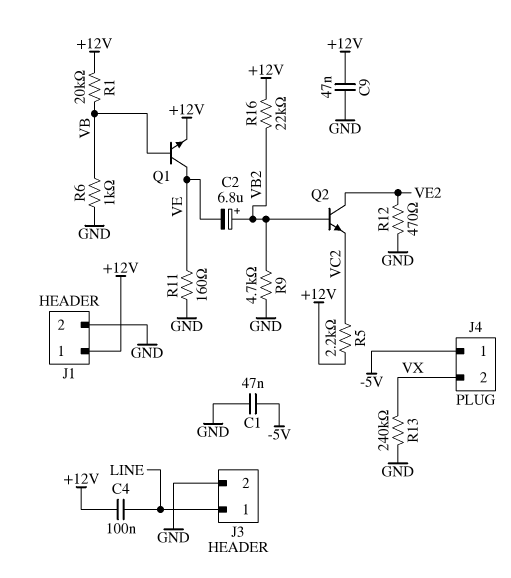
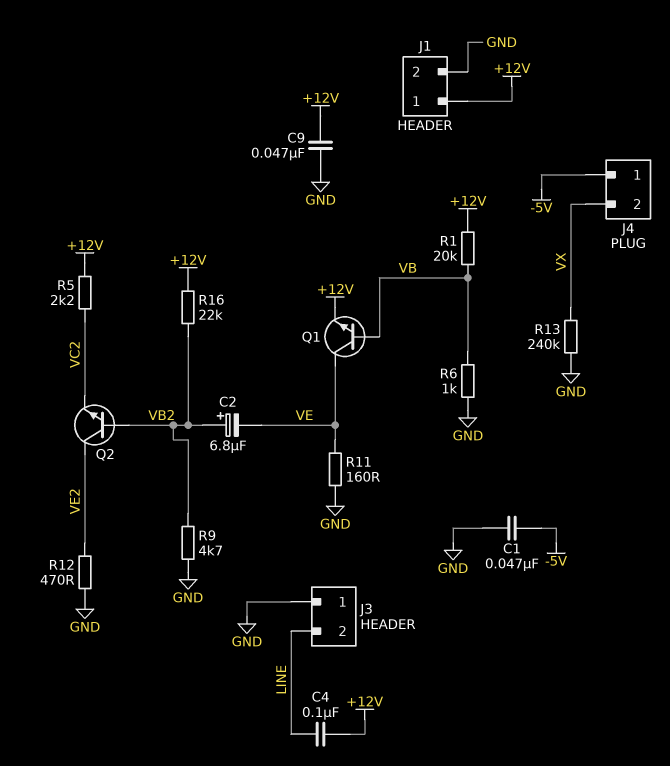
J3 pin 1: LINE -> GND
J3 pin 2: GND -> LINE

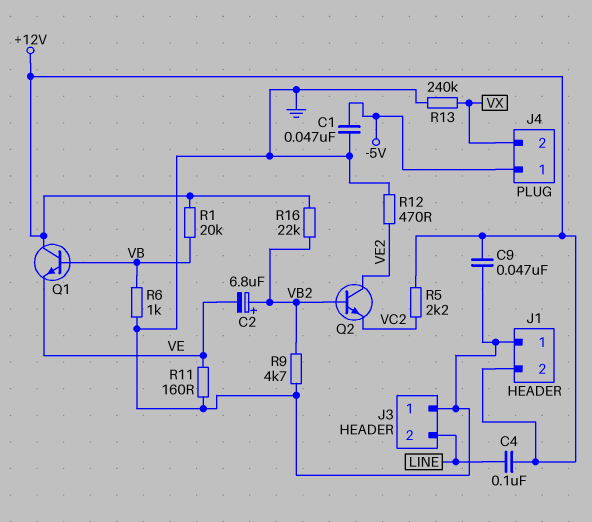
J1 pin 1: +12V -> GND
J1 pin 2: GND -> +12V
Q1: NPN (B VB, C VE, E +12V) -> NPN (B VB, C +12V, E VE)

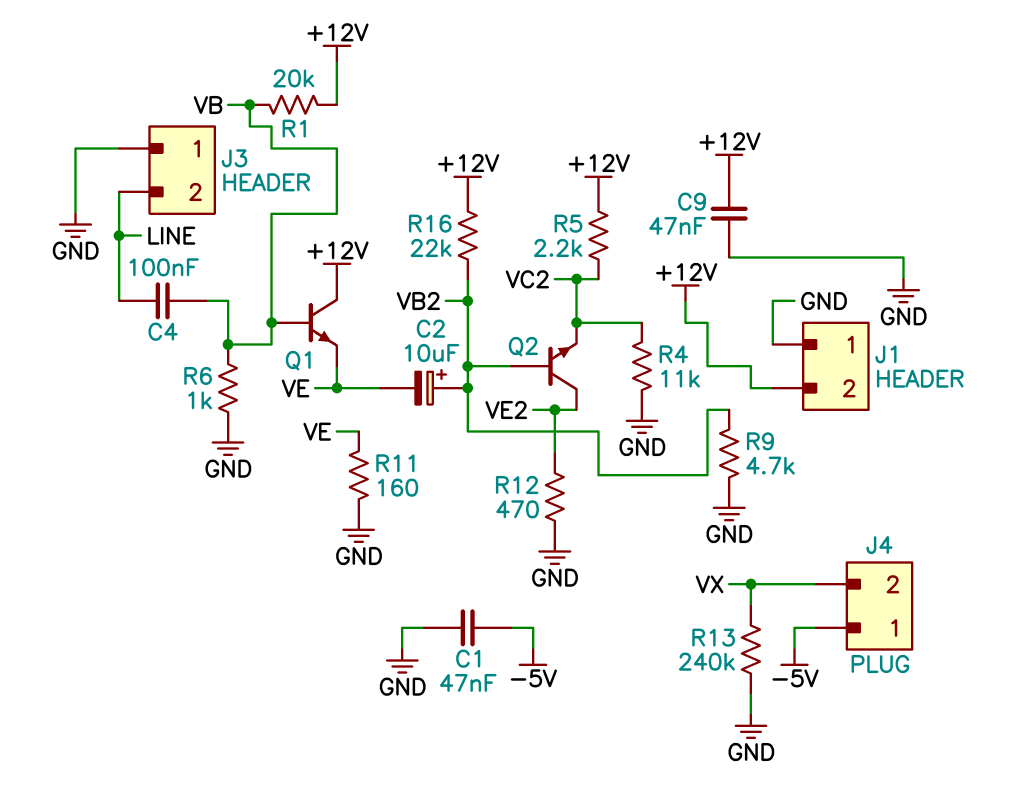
C2: 6.8uF (plus VB2, minus VE) -> 10uF (plus VB2, minus VE)
C4: 100nF (+12V, LINE) -> 100nF (LINE, VB)
R4: none -> 11k (GND, VC2)

